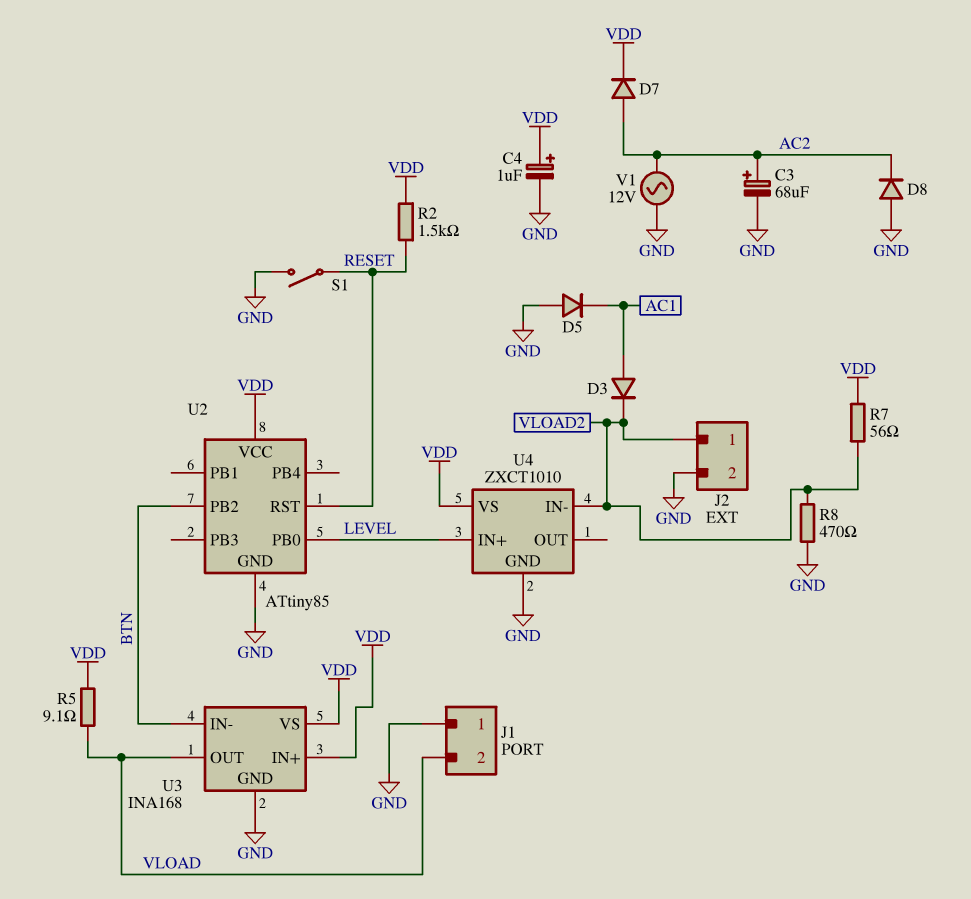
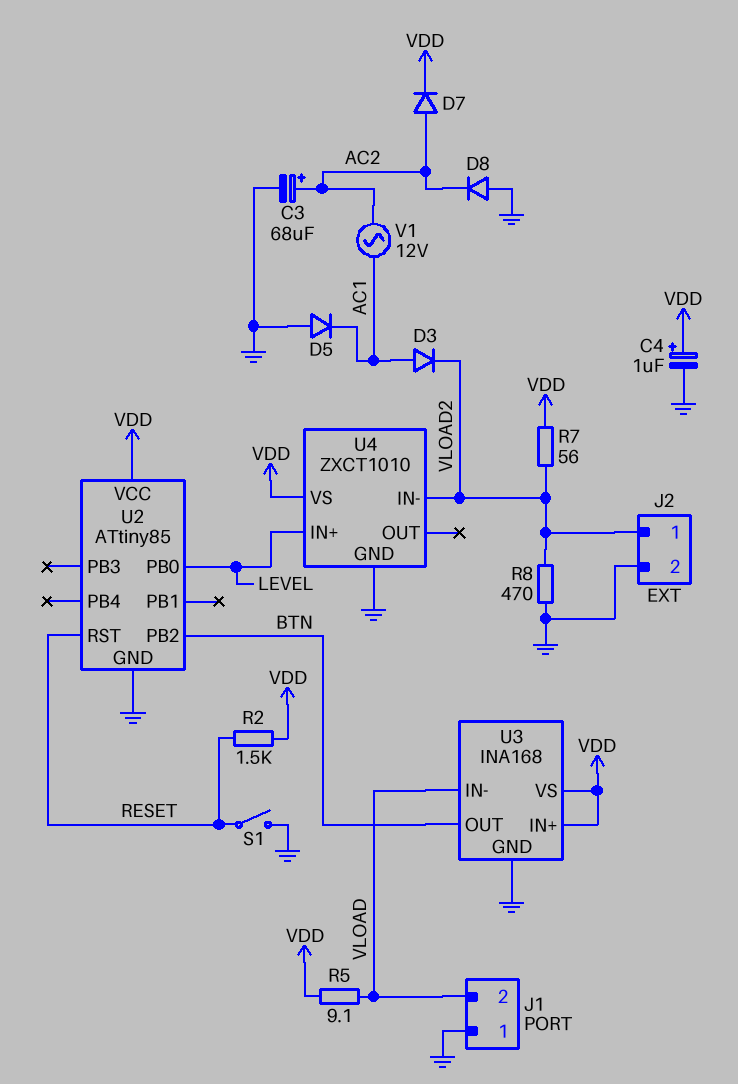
U3 pin IN-: BTN -> VLOAD
U3 pin OUT: VLOAD -> BTN
V1: AC 12V (AC2, GND) -> AC 12V (AC1, AC2)

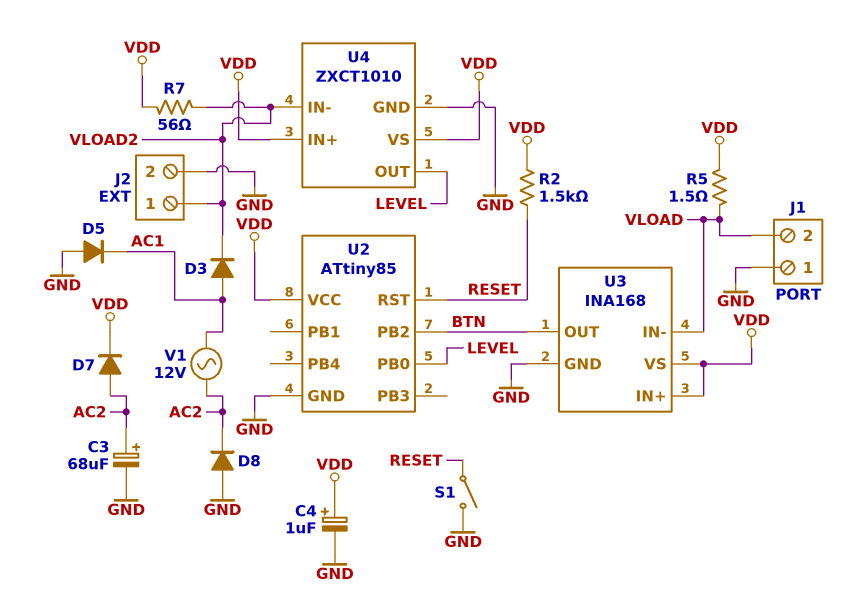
R5: 9.1 (VDD, VLOAD) -> 1.5 (VDD, VLOAD)
R8: 470 (GND, VLOAD2) -> none
U4 pin IN+: LEVEL -> VDD
U4 pin OUT: none -> LEVEL

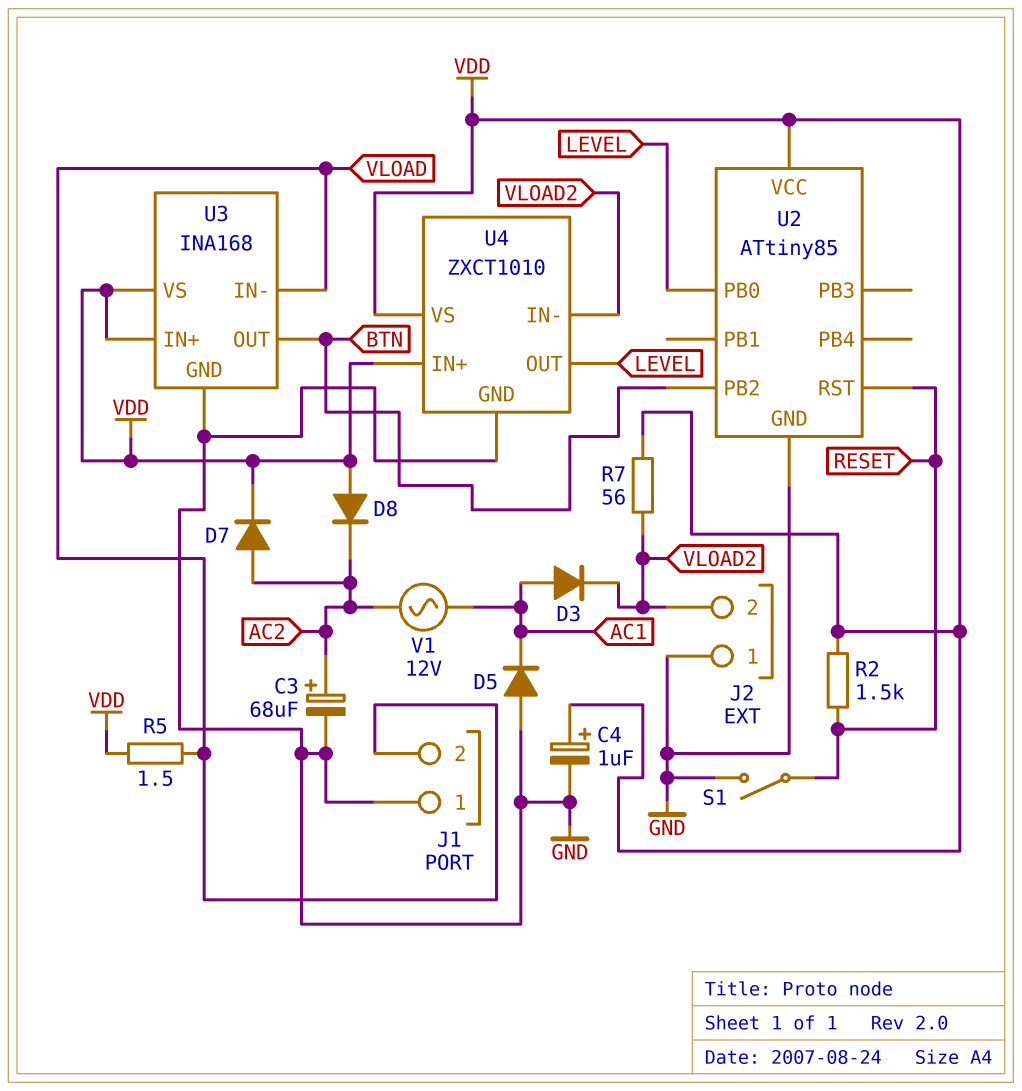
D8: diode (A GND, K AC2) -> diode (A VDD, K AC2)
J2 pin 1: VLOAD2 -> GND
J2 pin 2: GND -> VLOAD2

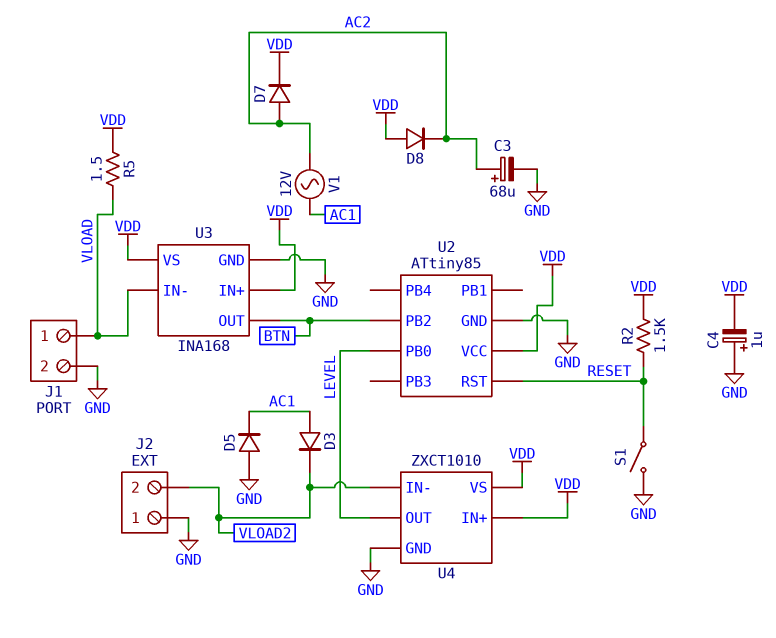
C4: 1uF (plus VDD, minus GND) -> 1uF (plus GND, minus VDD)
J1 pin 1: GND -> VLOAD
J1 pin 2: VLOAD -> GND
R7: 56 (VDD, VLOAD2) -> none

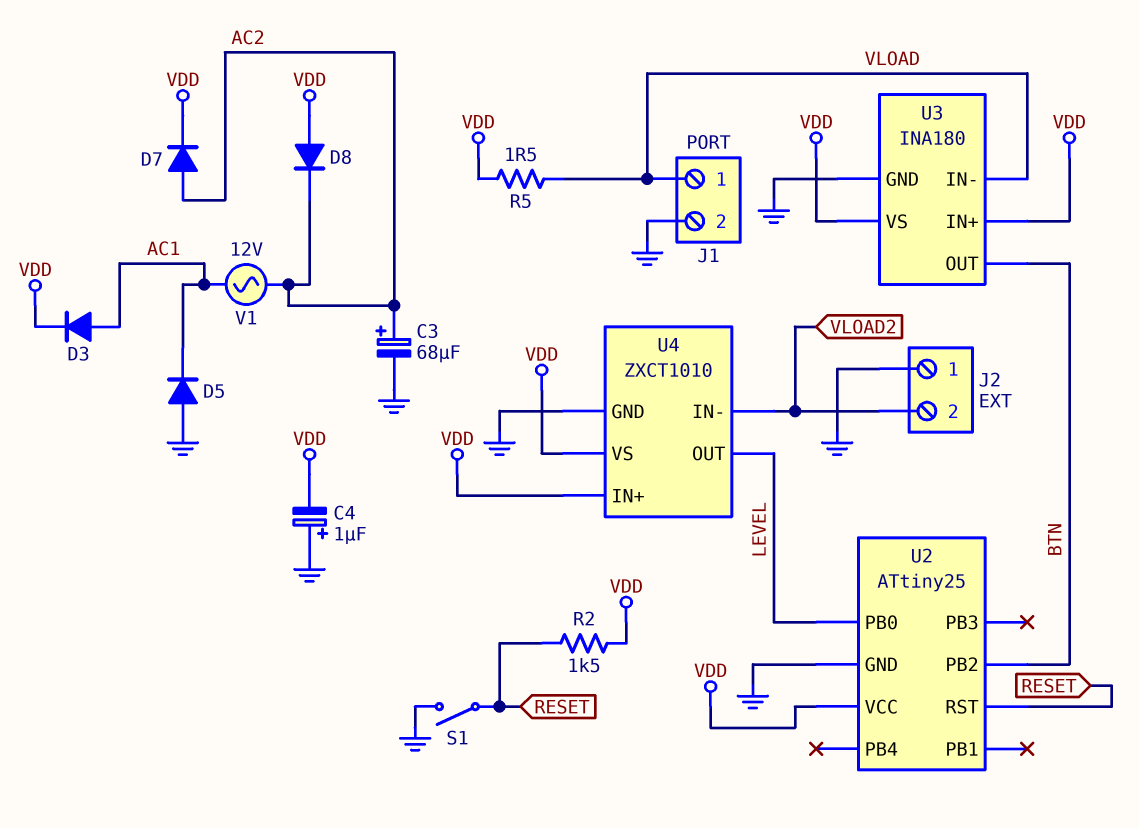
D3: diode (A AC1, K VLOAD2) -> diode (A AC1, K VDD)
U2: ATtiny85 -> ATtiny25
U3: INA168 -> INA180

